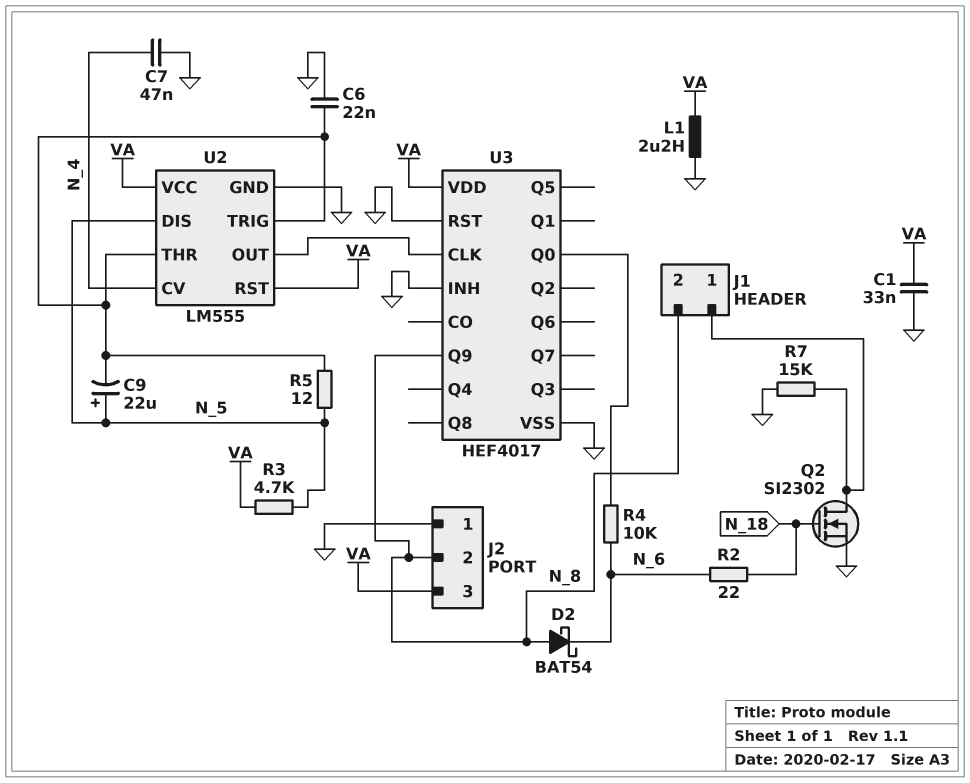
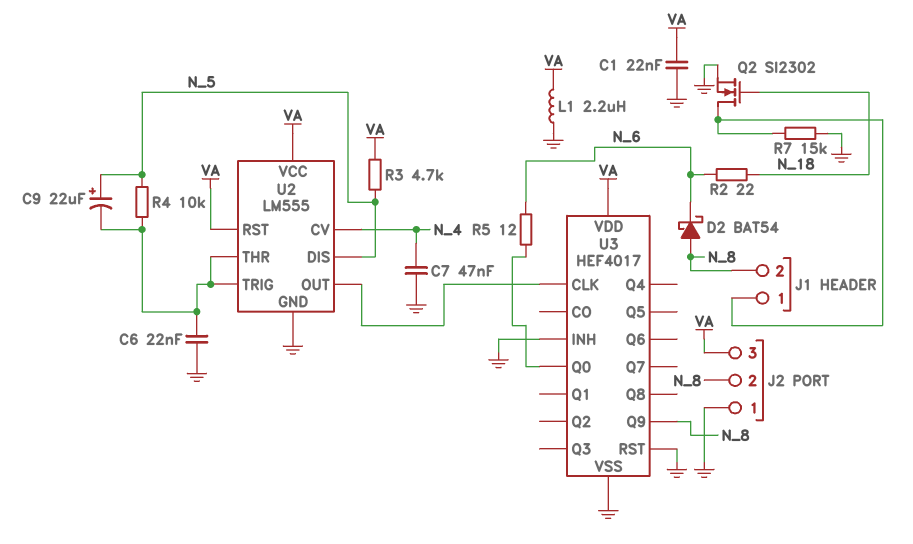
C1: 33nF (GND, VA) -> 22nF (GND, VA)
R4: 10k (N_6, U3/Q0) -> 10k (N_5, U2/THR)
R5: 12 (N_5, U2/THR) -> 12 (N_6, U3/Q0)

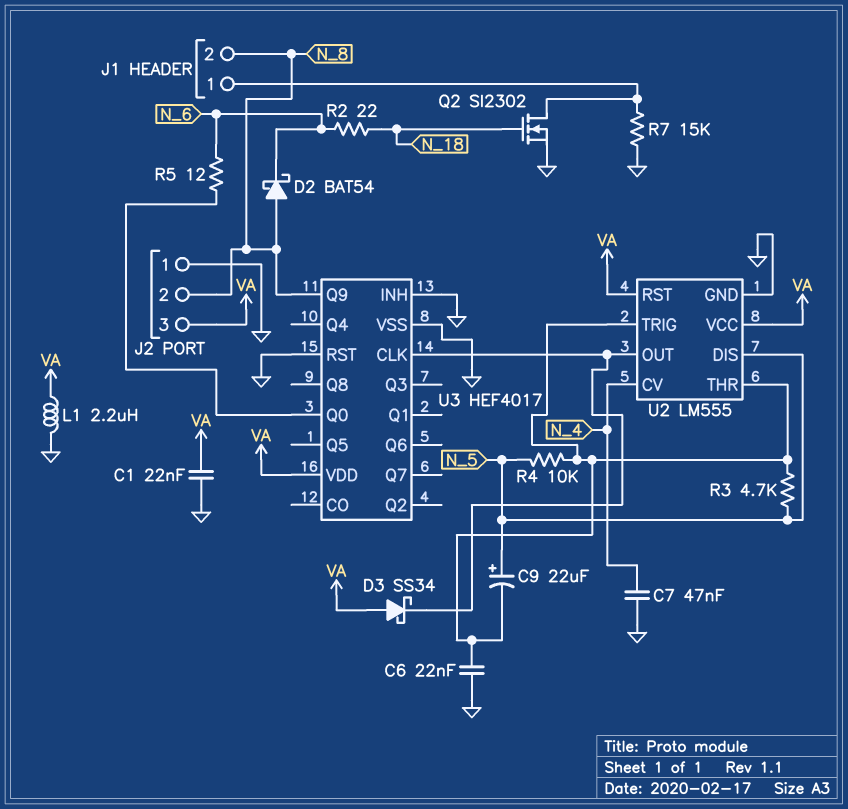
D3: none -> schottky SS34 (A VA, K U2/OUT)
R3: 4.7k (N_5, VA) -> 4.7k (N_5, U2/THR)

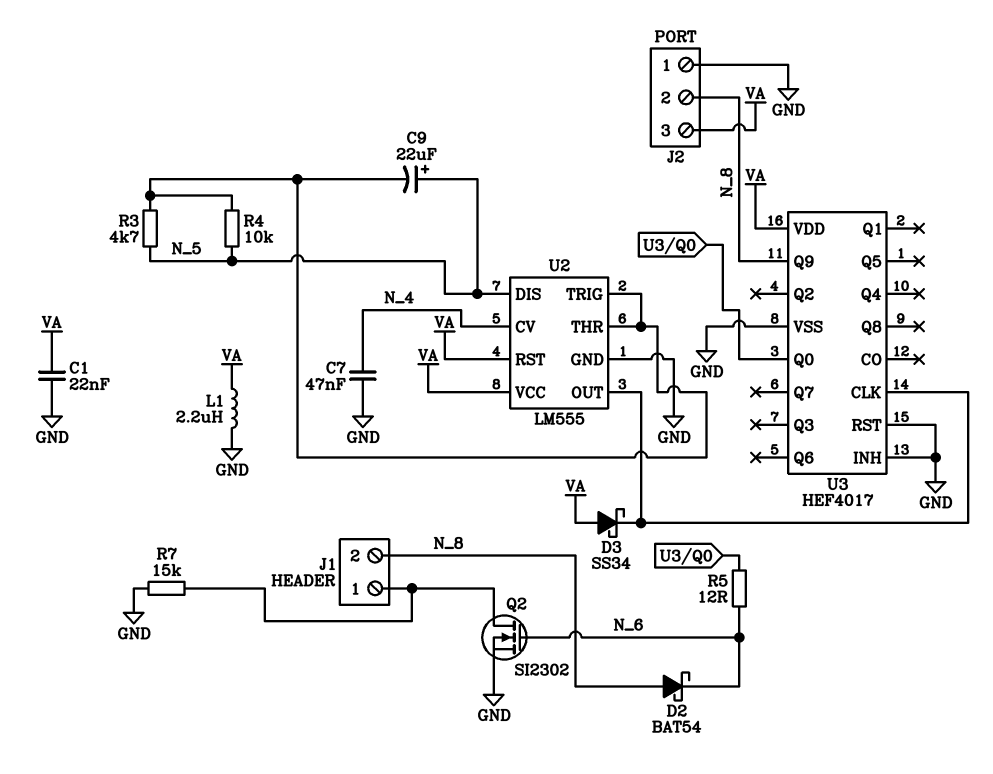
C6: 22nF (GND, U2/THR) -> none
Q2: NMOS SI2302 (G N_18, D J1/1, S GND) -> NMOS SI2302 (G N_6, D J1/1, S GND)
R2: 22 (N_6, N_18) -> none

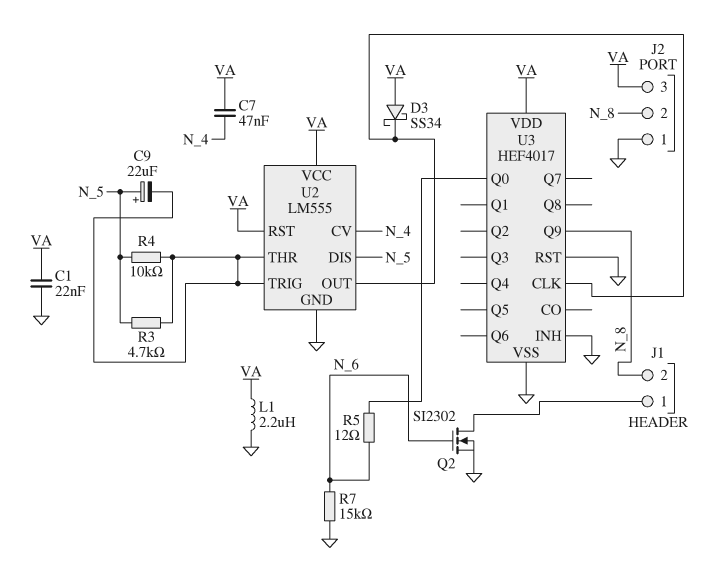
C7: 47nF (GND, N_4) -> 47nF (N_4, VA)
D2: schottky BAT54 (A N_8, K N_6) -> none
R7: 15k (GND, J1/1) -> 15k (GND, N_6)

